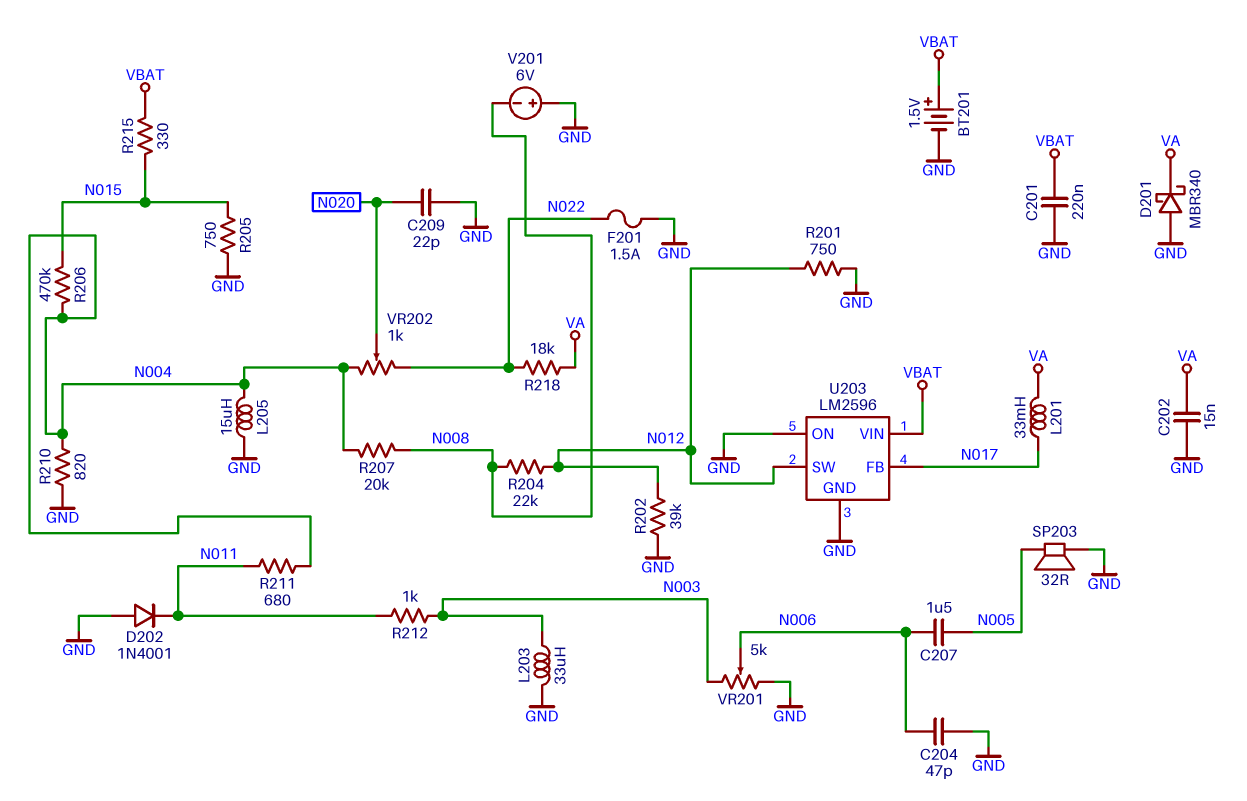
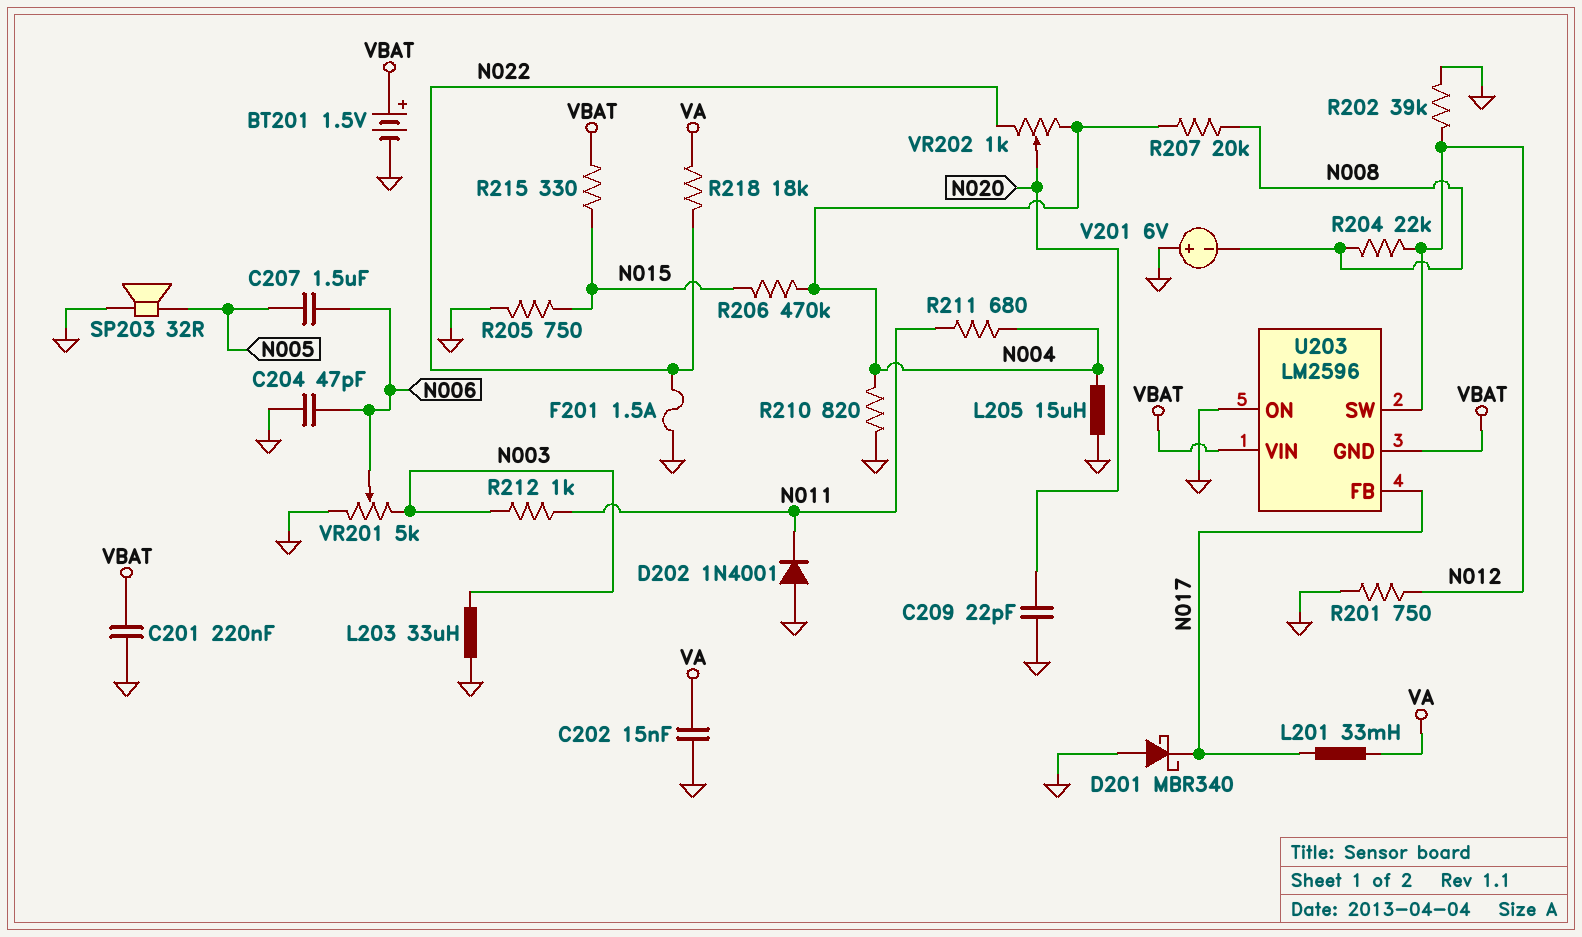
D201: schottky MBR340 (A GND, K VA) -> schottky MBR340 (A GND, K N017)
U203 pin GND: GND -> VBAT

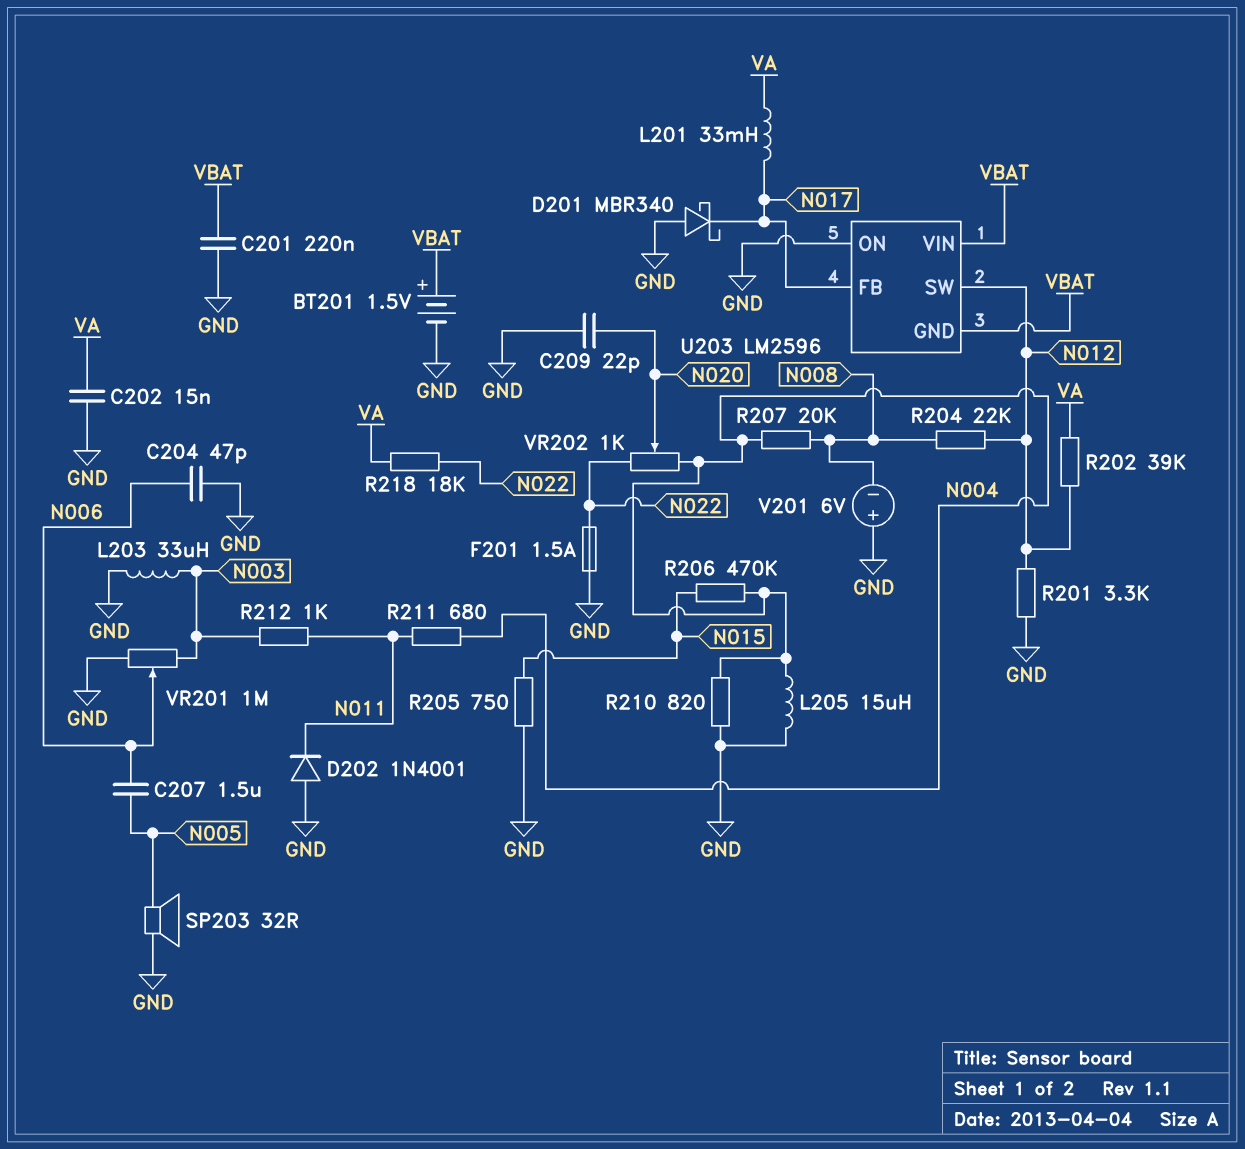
R201: 750 (GND, N012) -> 3.3k (GND, N012)
R202: 39k (GND, N012) -> 39k (N012, VA)
R215: 330 (N015, VBAT) -> none
VR201: 5k (GND, N003, wiper N006) -> 1M (GND, N003, wiper N006)

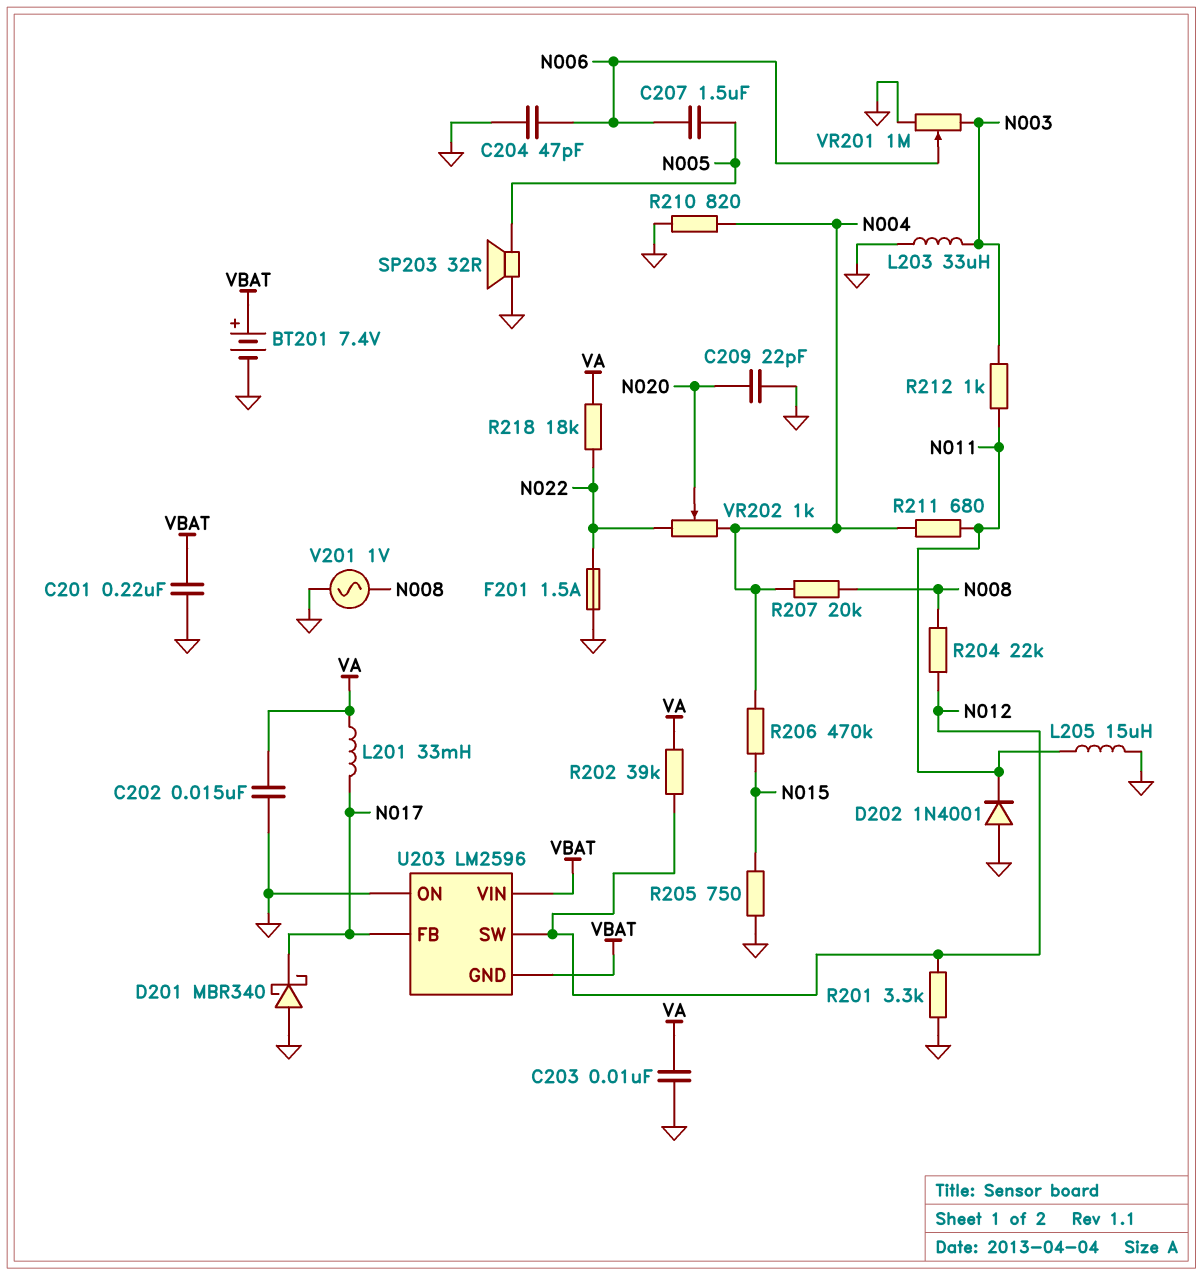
BT201: 1.5V (plus VBAT, minus GND) -> 7.4V (plus VBAT, minus GND)
C203: none -> 10nF (GND, VA)
L205: 15uH (GND, N004) -> 15uH (GND, N011)
V201: 6V (plus GND, minus N008) -> AC 1V (GND, N008)

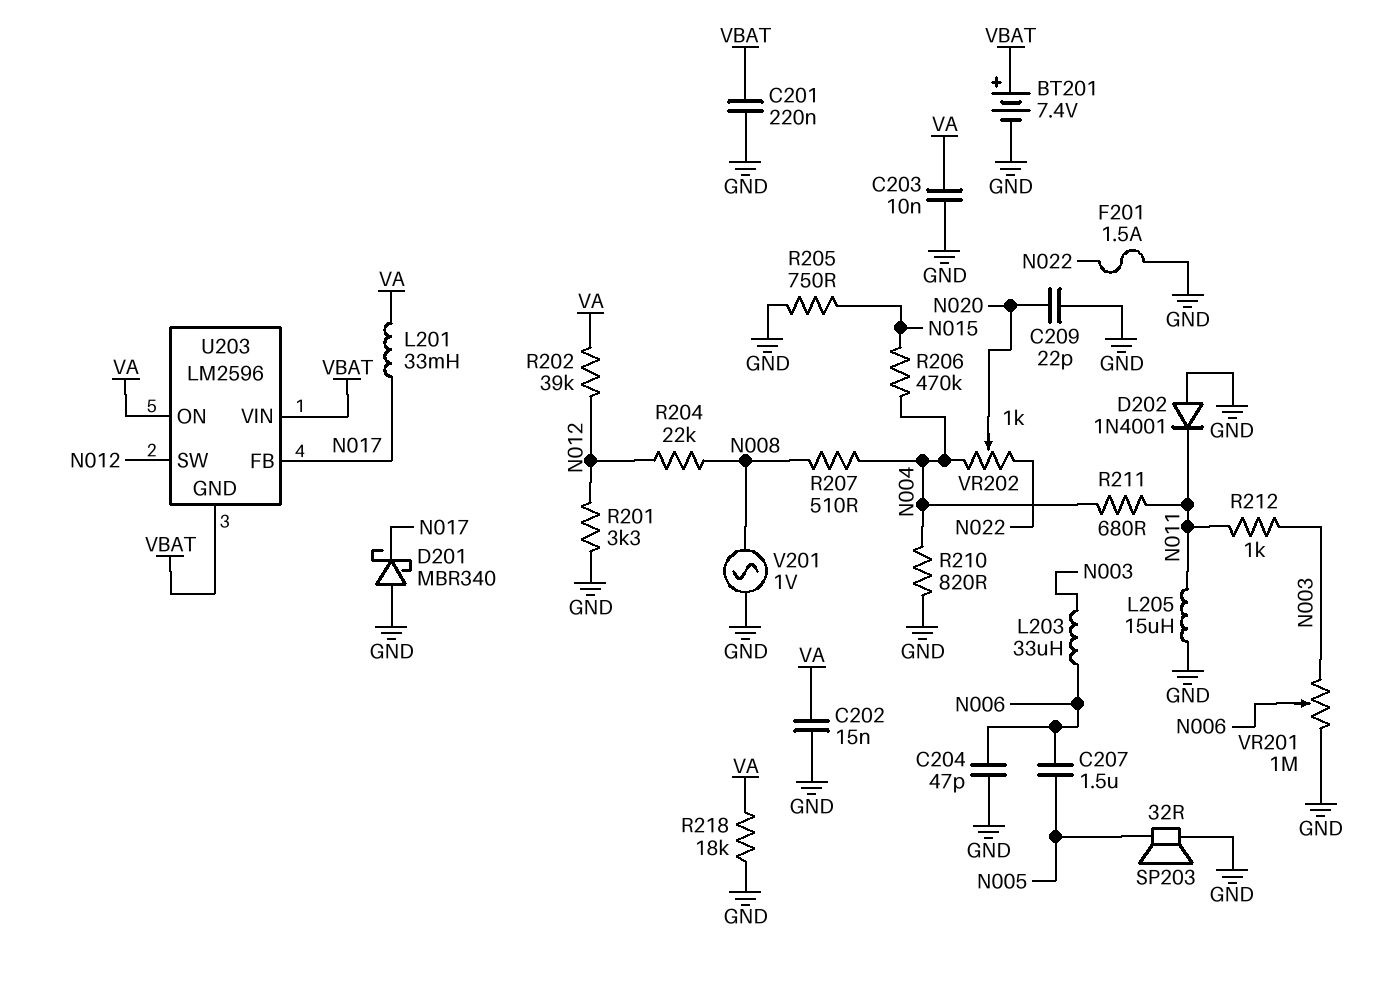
L203: 33uH (GND, N003) -> 33uH (N003, N006)
R207: 20k (N004, N008) -> 510 (N004, N008)
R218: 18k (N022, VA) -> 18k (GND, VA)
U203 pin ON: GND -> VA

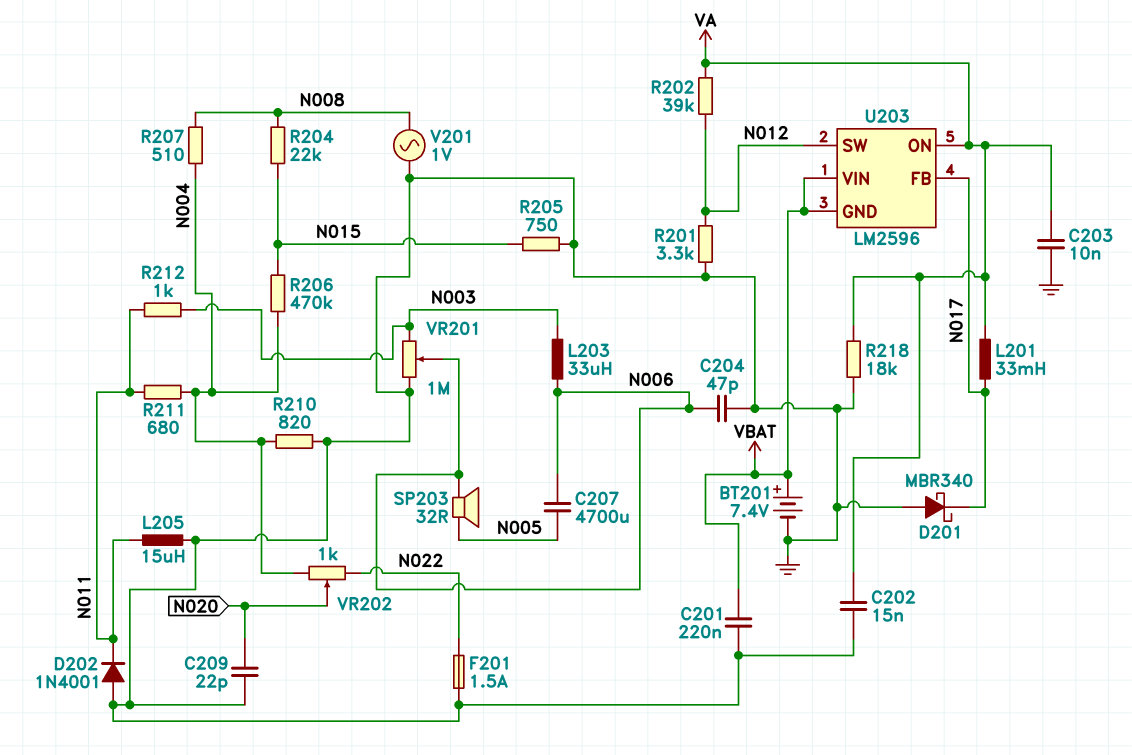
C207: 1.5uF (N005, N006) -> 4700uF (N005, N006)
R204: 22k (N008, N012) -> 22k (N008, N015)
SP203: speaker 32R (GND, N005) -> speaker 32R (N005, N006)

